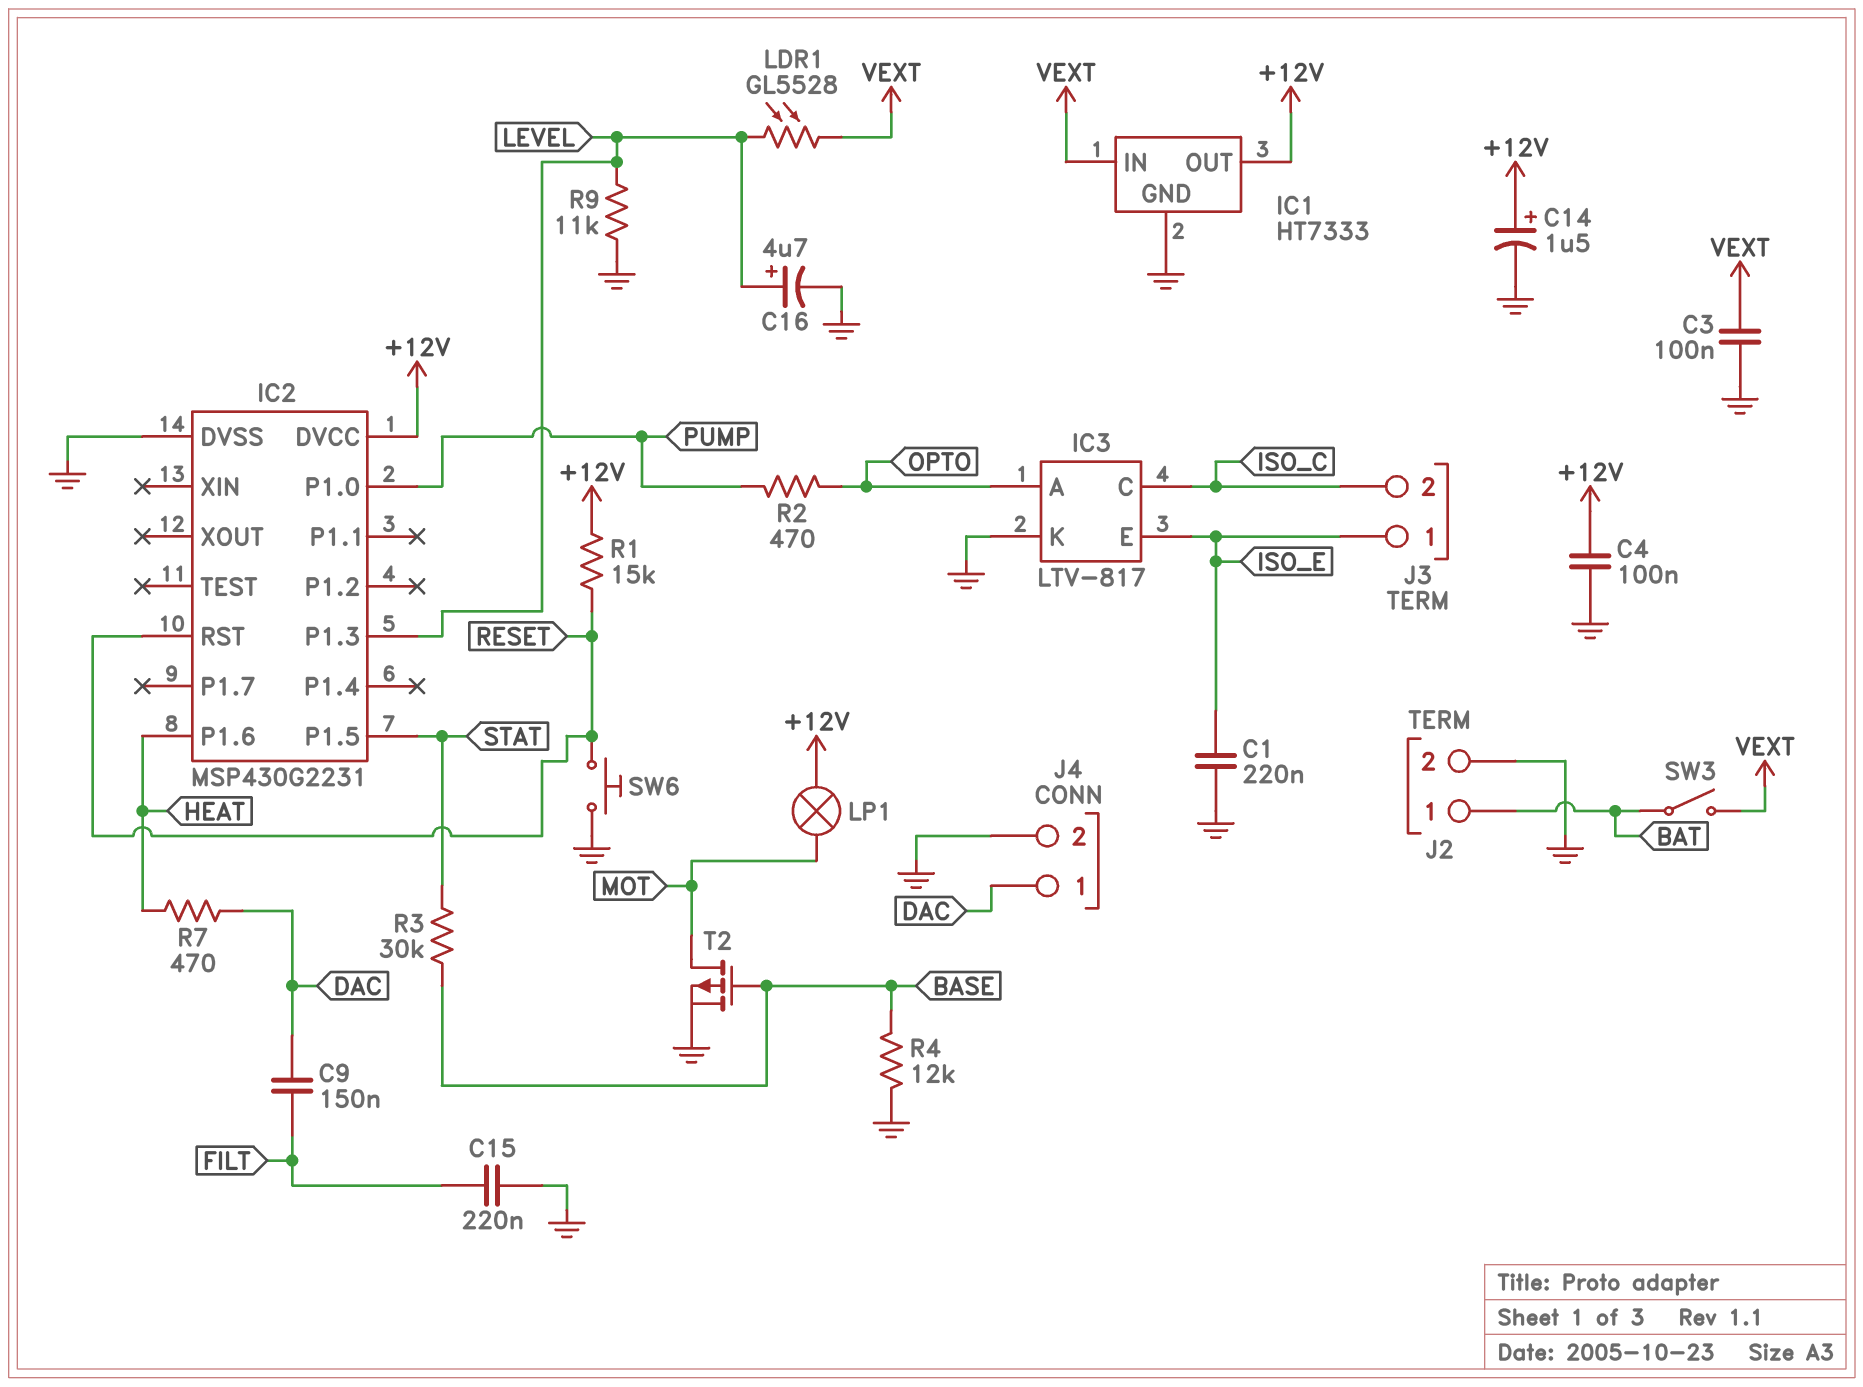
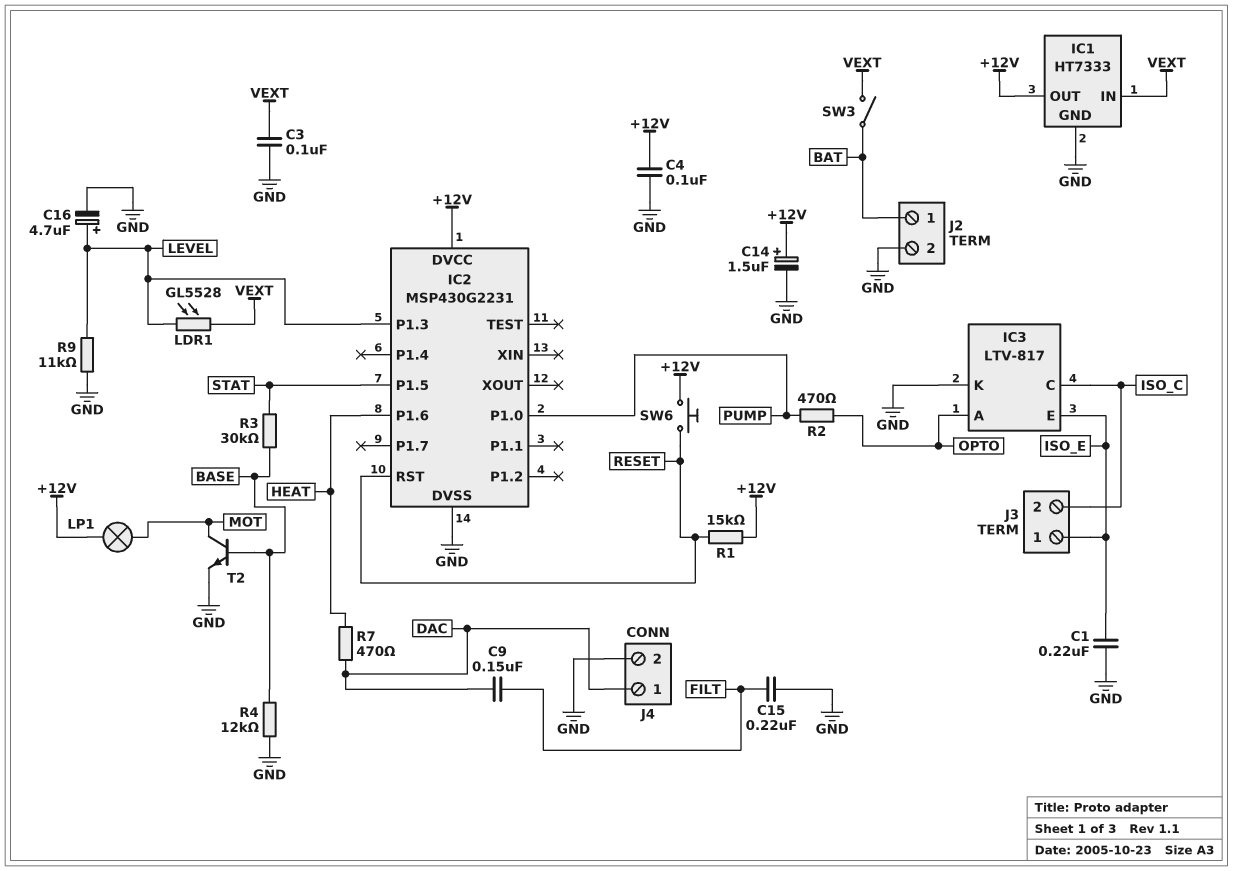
SW6: button (GND, RESET) -> button (+12V, RESET)
T2: PMOS (G BASE, D MOT, S GND) -> NPN (B BASE, C MOT, E GND)

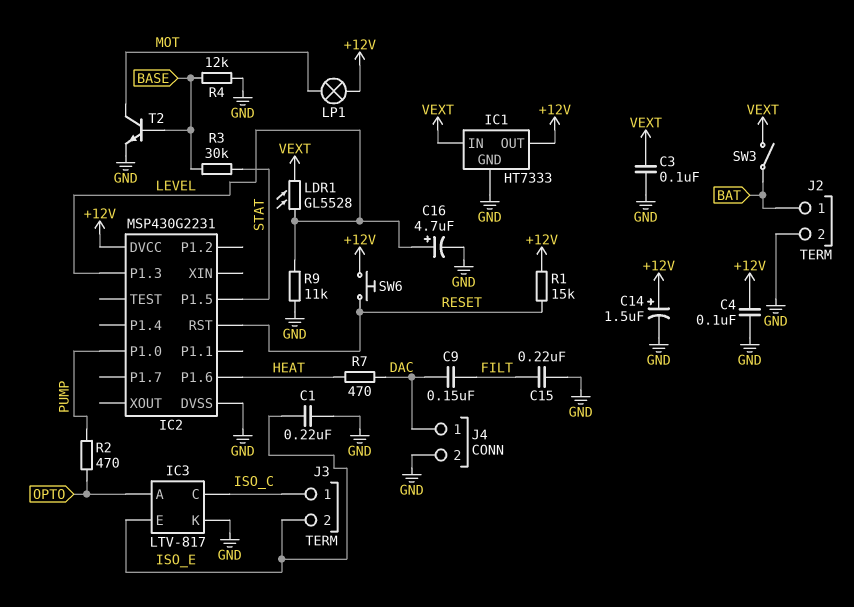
J3 pin 1: ISO_E -> ISO_C
J3 pin 2: ISO_C -> ISO_E

